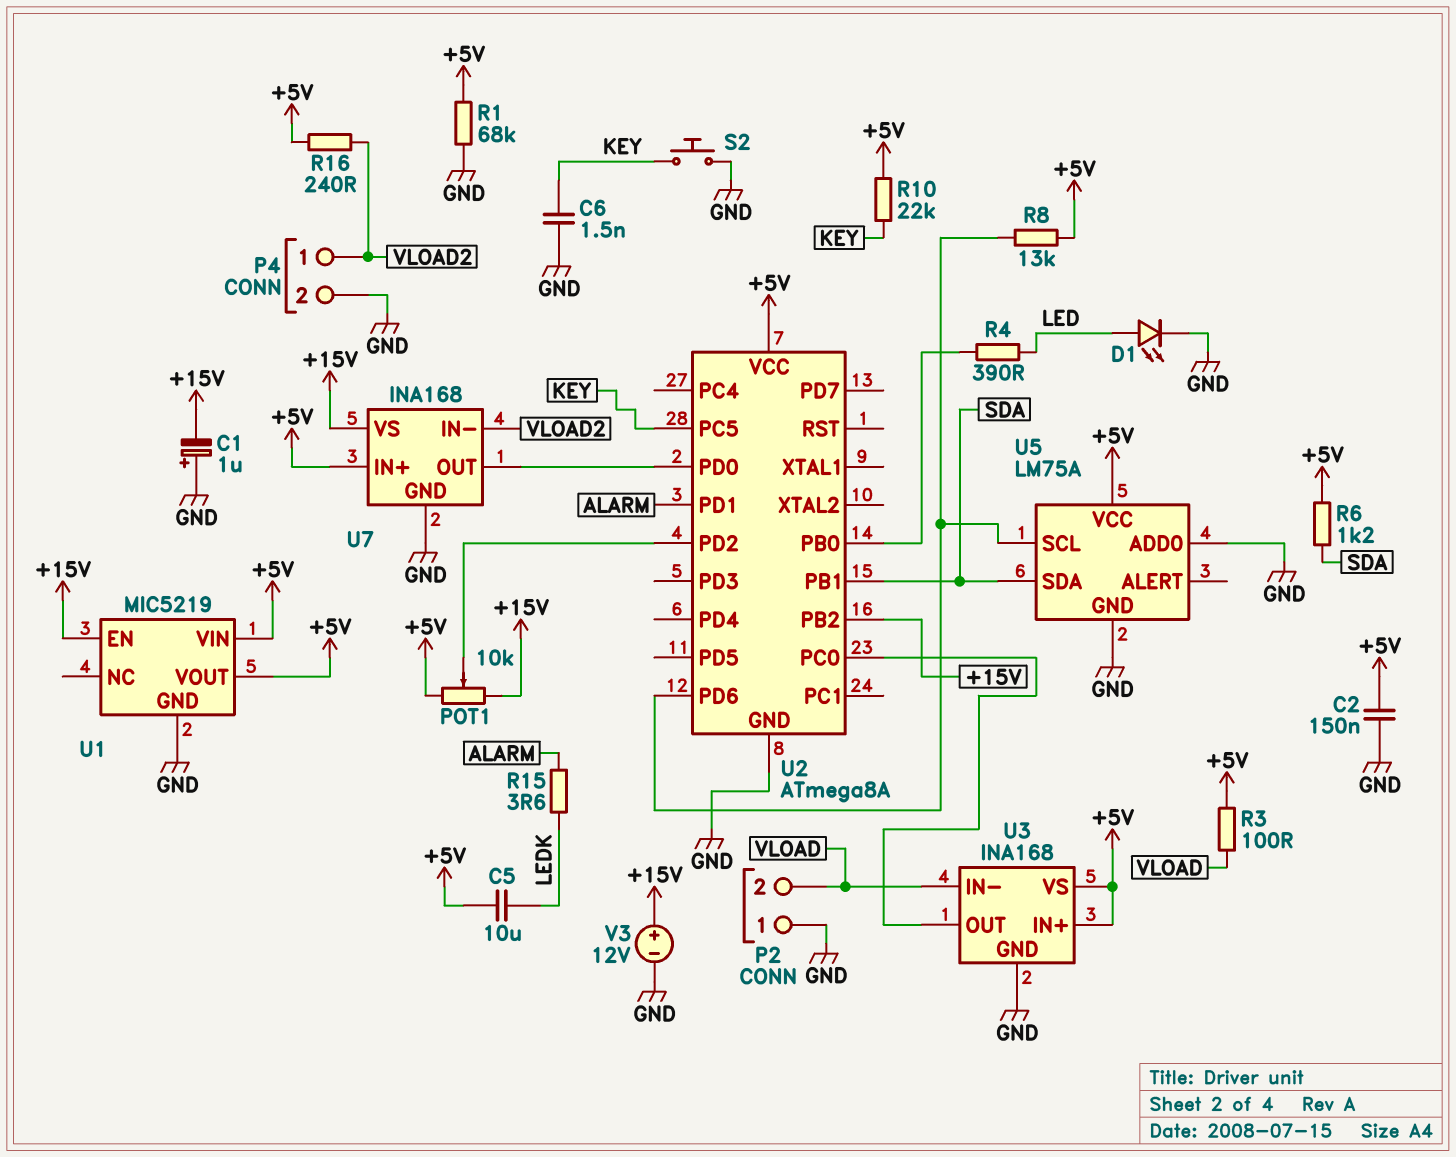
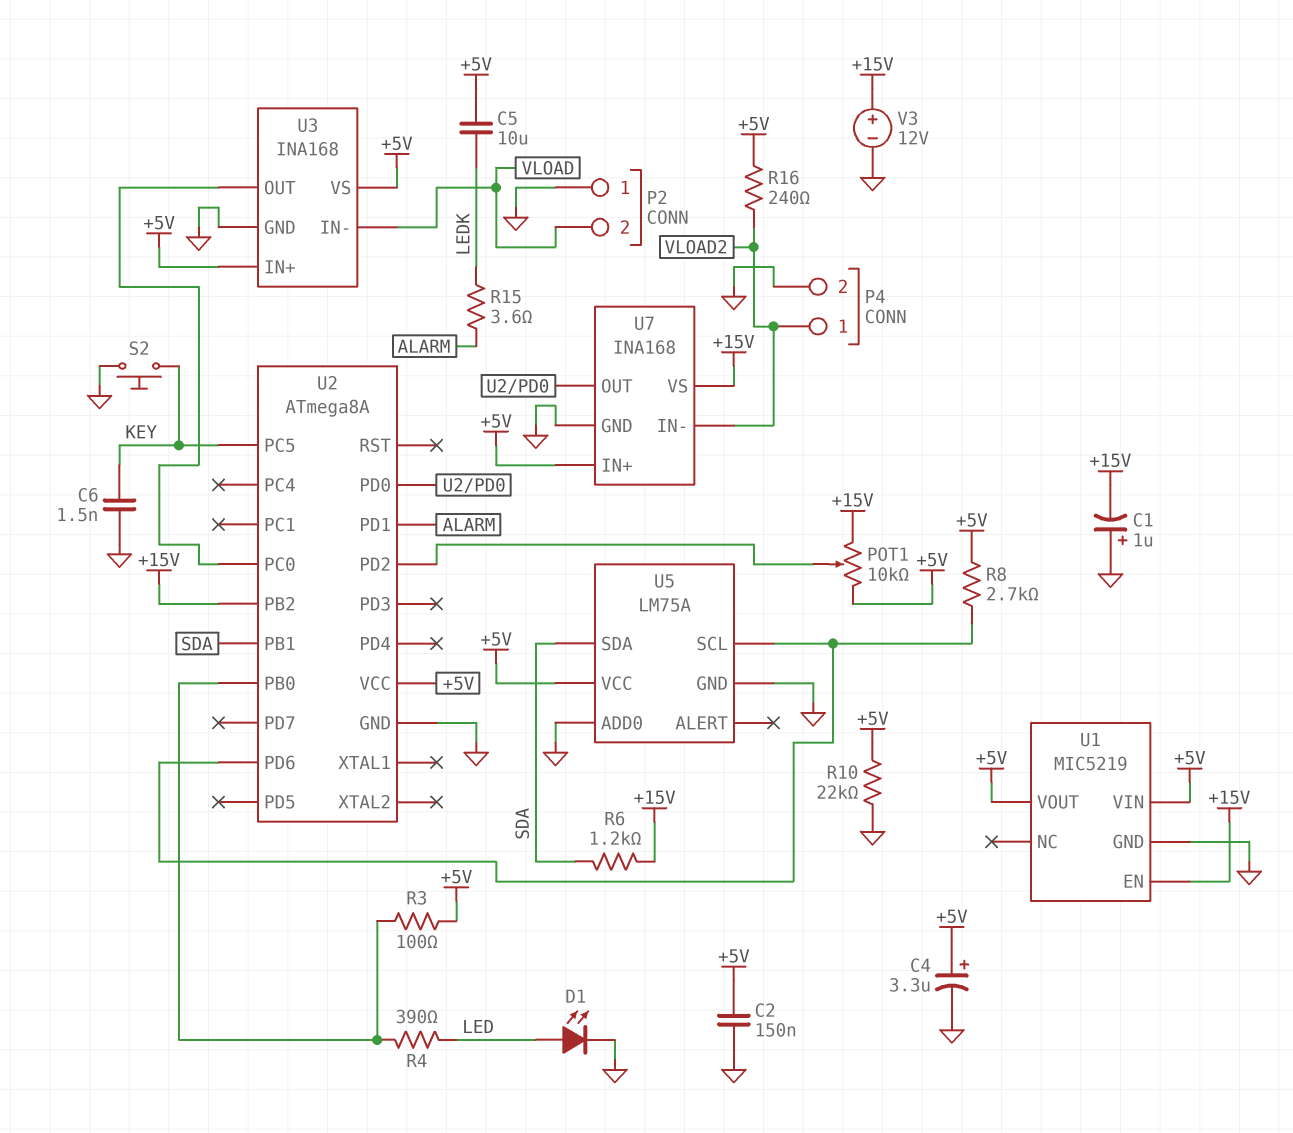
C4: none -> 3.3uF (plus +5V, minus GND)
R1: 68k (+5V, GND) -> none
R3: 100 (+5V, VLOAD) -> 100 (+5V, U2/PB0)
R6: 1.2k (+5V, SDA) -> 1.2k (+15V, SDA)
R8: 13k (+5V, U2/PD6) -> 2.7k (+5V, U2/PD6)
R10: 22k (+5V, KEY) -> 22k (+5V, GND)

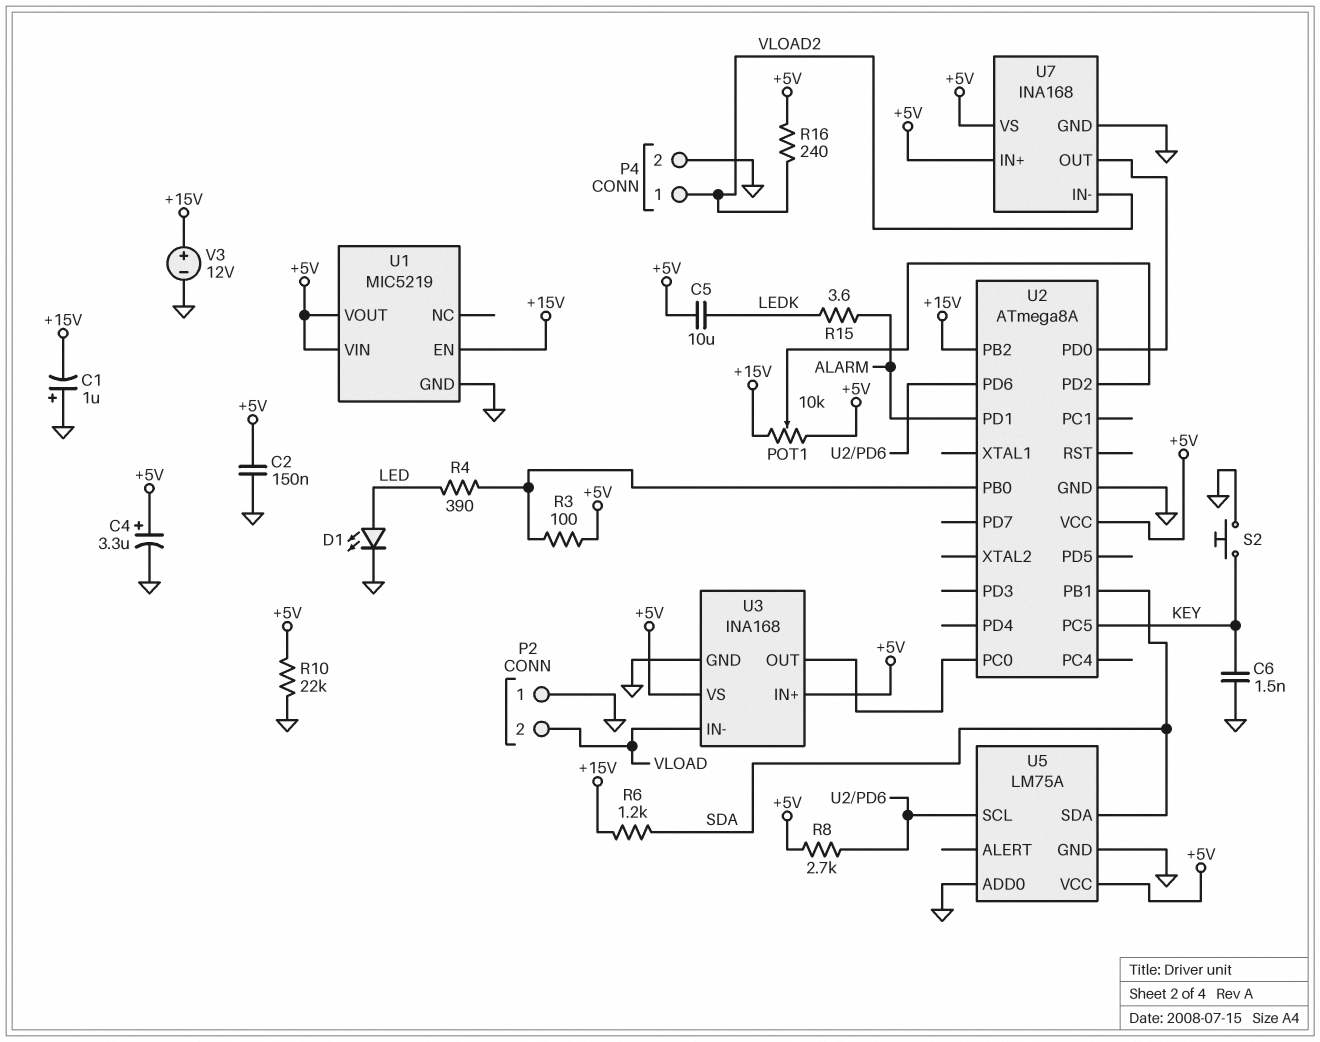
U7 pin VS: +15V -> +5V

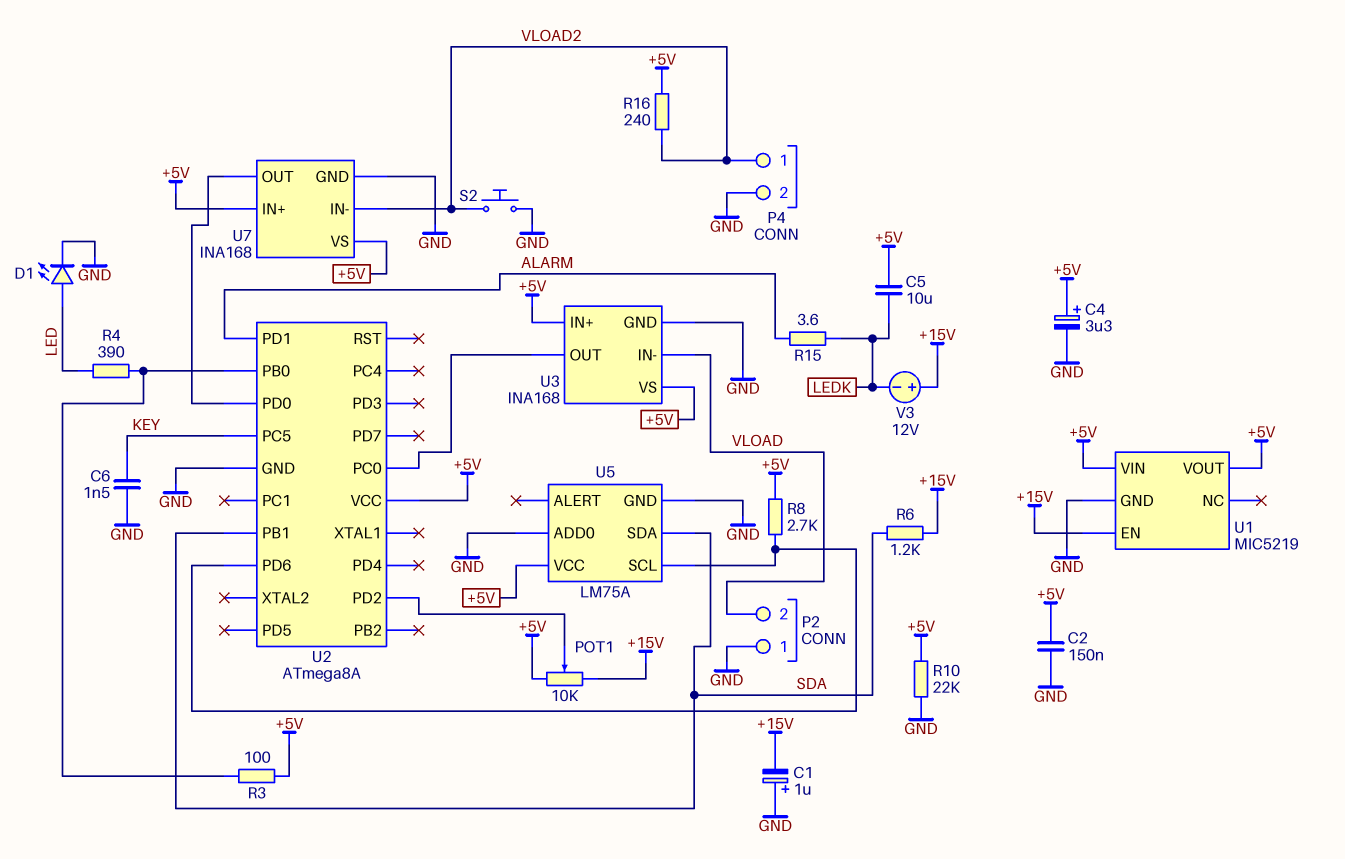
S2: button (GND, KEY) -> button (GND, VLOAD2)
U2 pin PB2: +15V -> none
V3: 12V (plus +15V, minus GND) -> 12V (plus +15V, minus LEDK)

